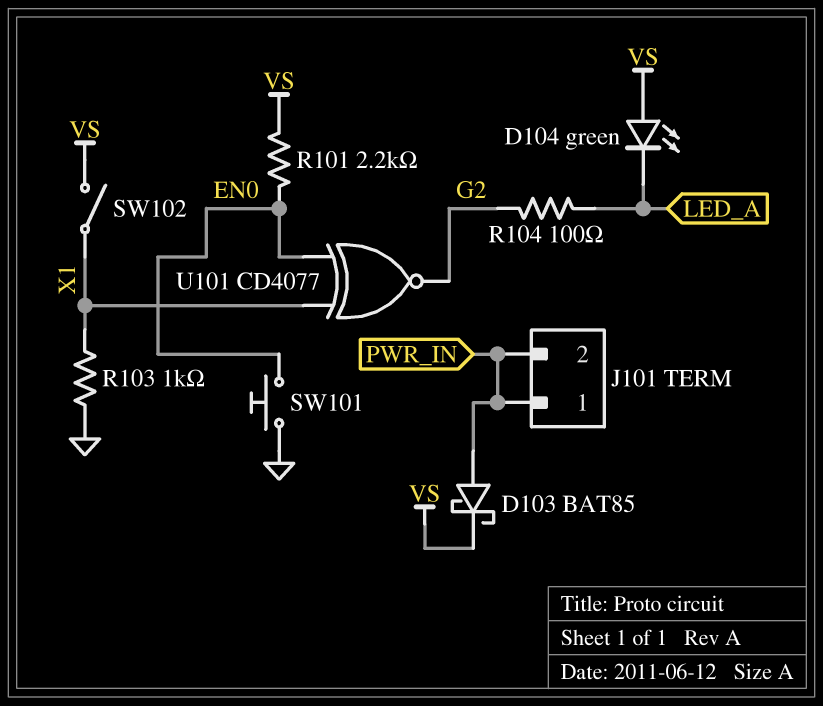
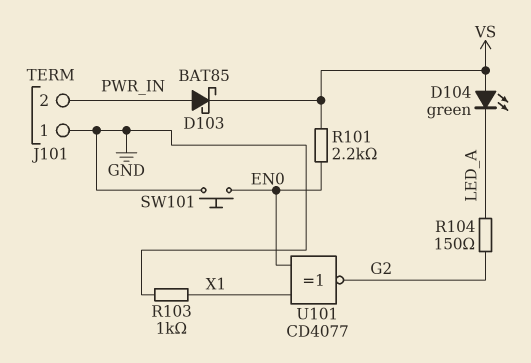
J101 pin 1: PWR_IN -> GND
R104: 100 (G2, LED_A) -> 150 (G2, LED_A)
SW102: switch (VS, X1) -> none

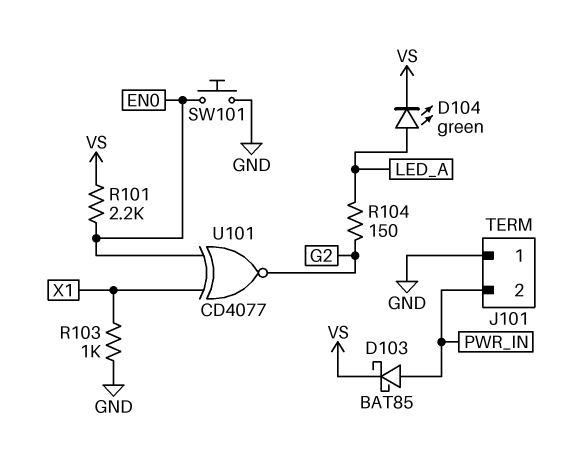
D104: LED green (A VS, K LED_A) -> LED green (A LED_A, K VS)

